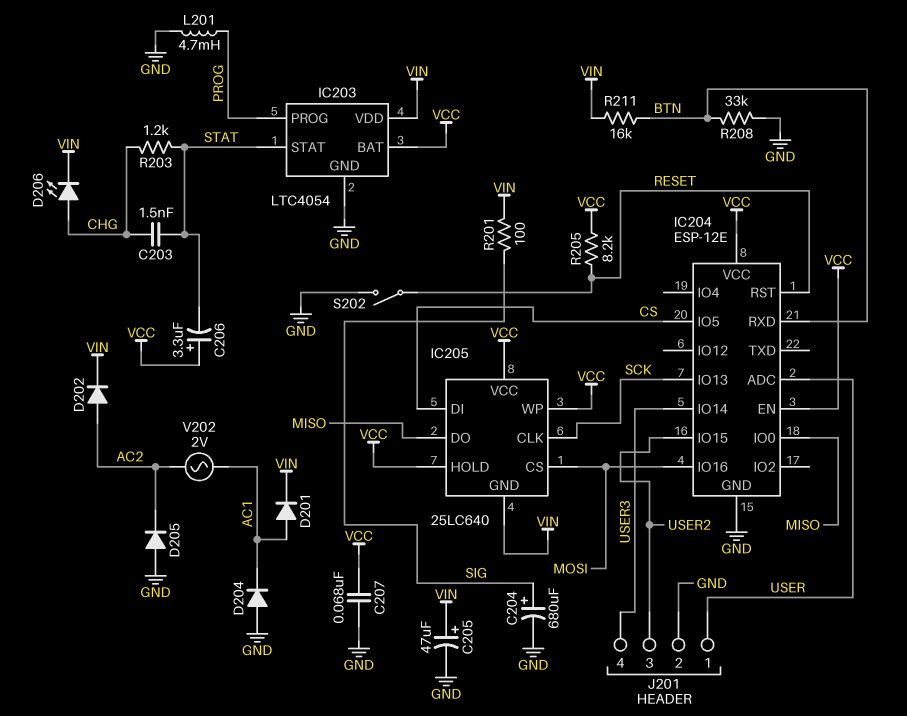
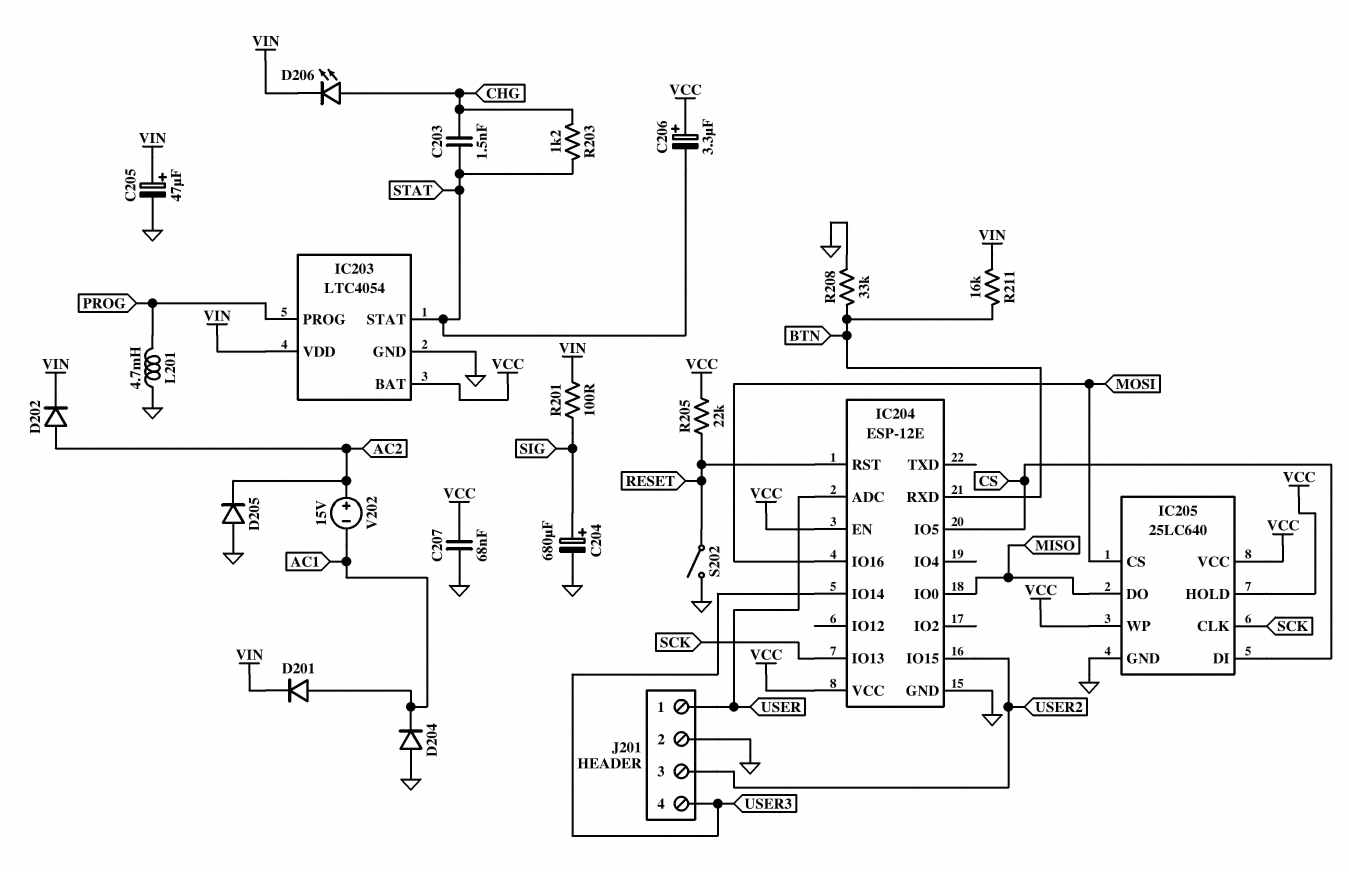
IC205 pin GND: VIN -> GND
R205: 8.2k (RESET, VCC) -> 22k (RESET, VCC)
V202: AC 2V (AC1, AC2) -> 15V (plus AC2, minus AC1)

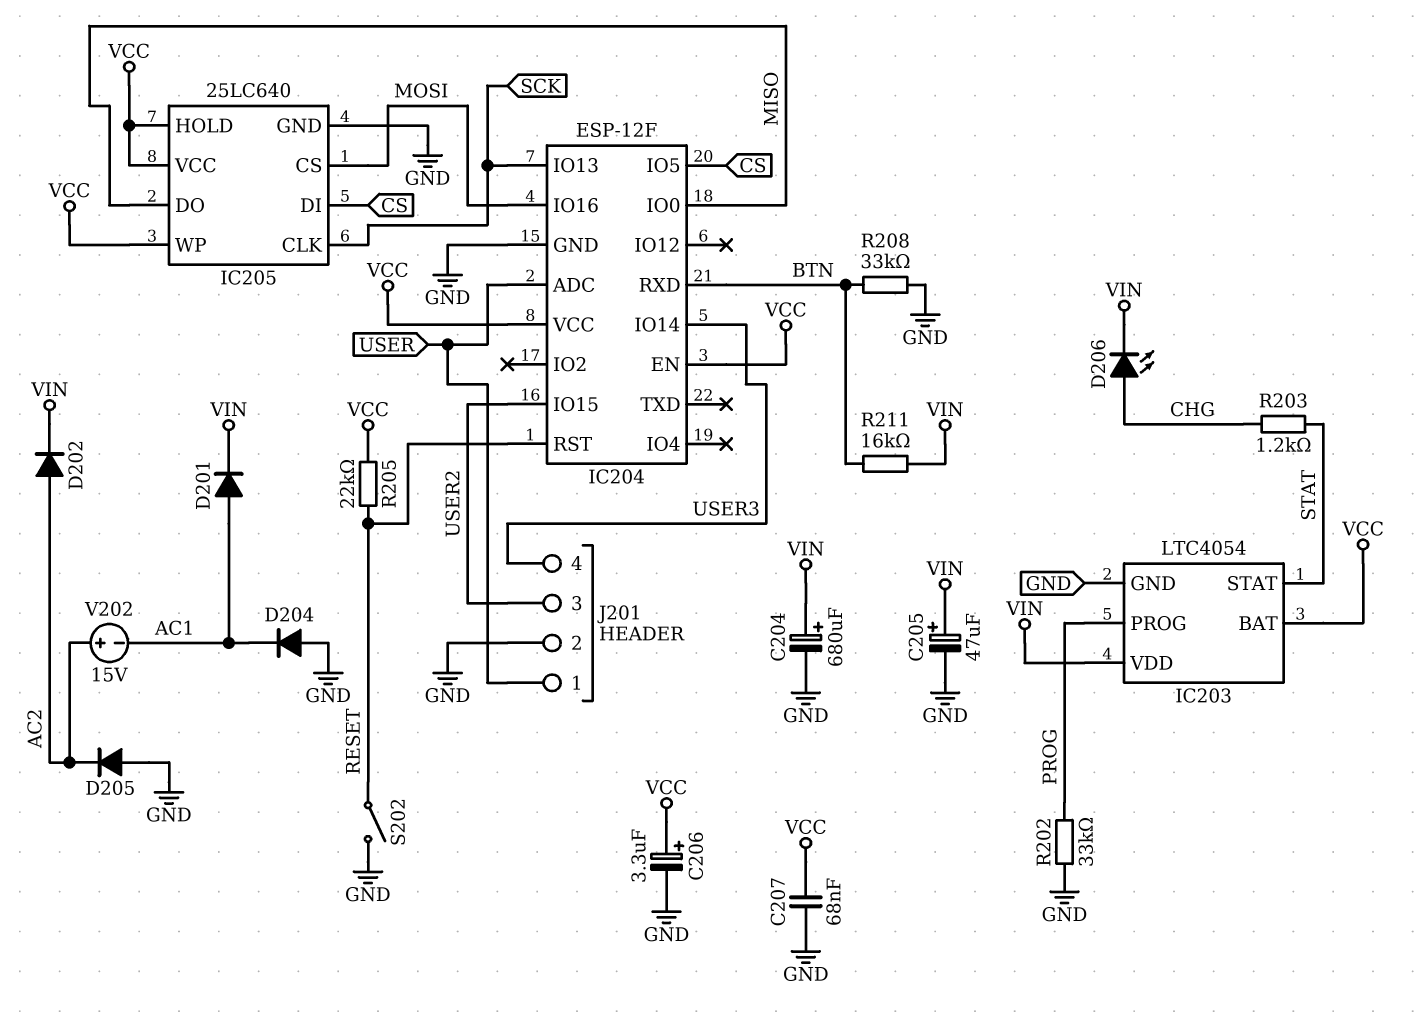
C203: 1.5nF (CHG, STAT) -> none
C204: 680uF (plus SIG, minus GND) -> 680uF (plus VIN, minus GND)
C206: 3.3uF (plus VCC, minus STAT) -> 3.3uF (plus VCC, minus GND)
IC204: ESP-12E -> ESP-12F
L201: 4.7mH (GND, PROG) -> none
R201: 100 (SIG, VIN) -> none
R202: none -> 33k (GND, PROG)

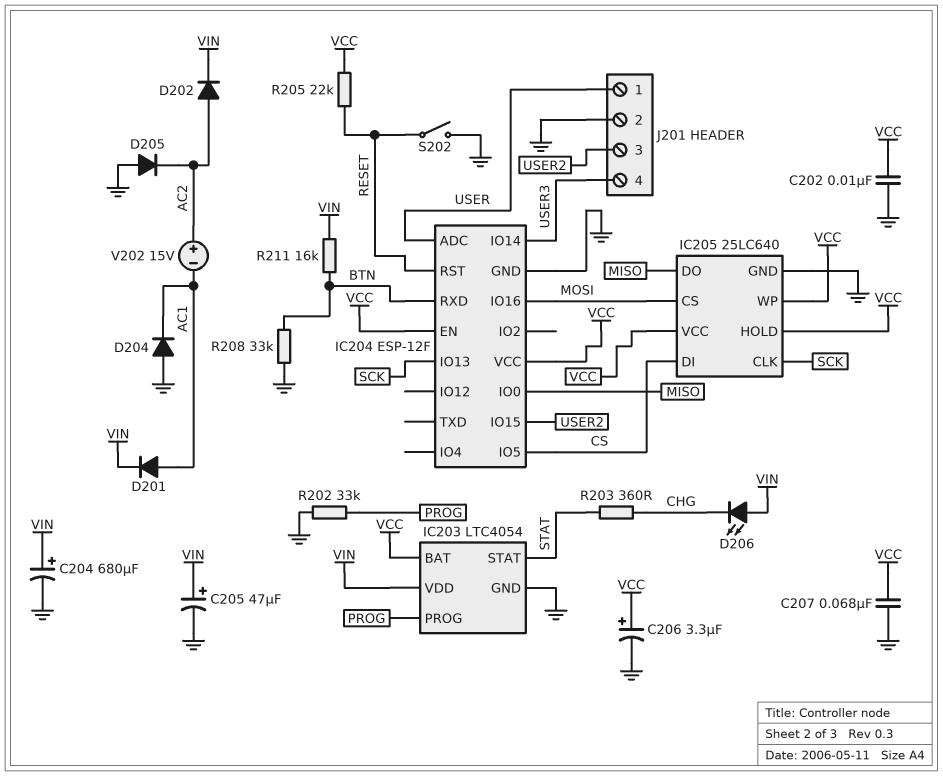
C202: none -> 10nF (GND, VCC)
D206: LED (A CHG, K VIN) -> LED (A VIN, K CHG)
R203: 1.2k (CHG, STAT) -> 360 (CHG, STAT)

